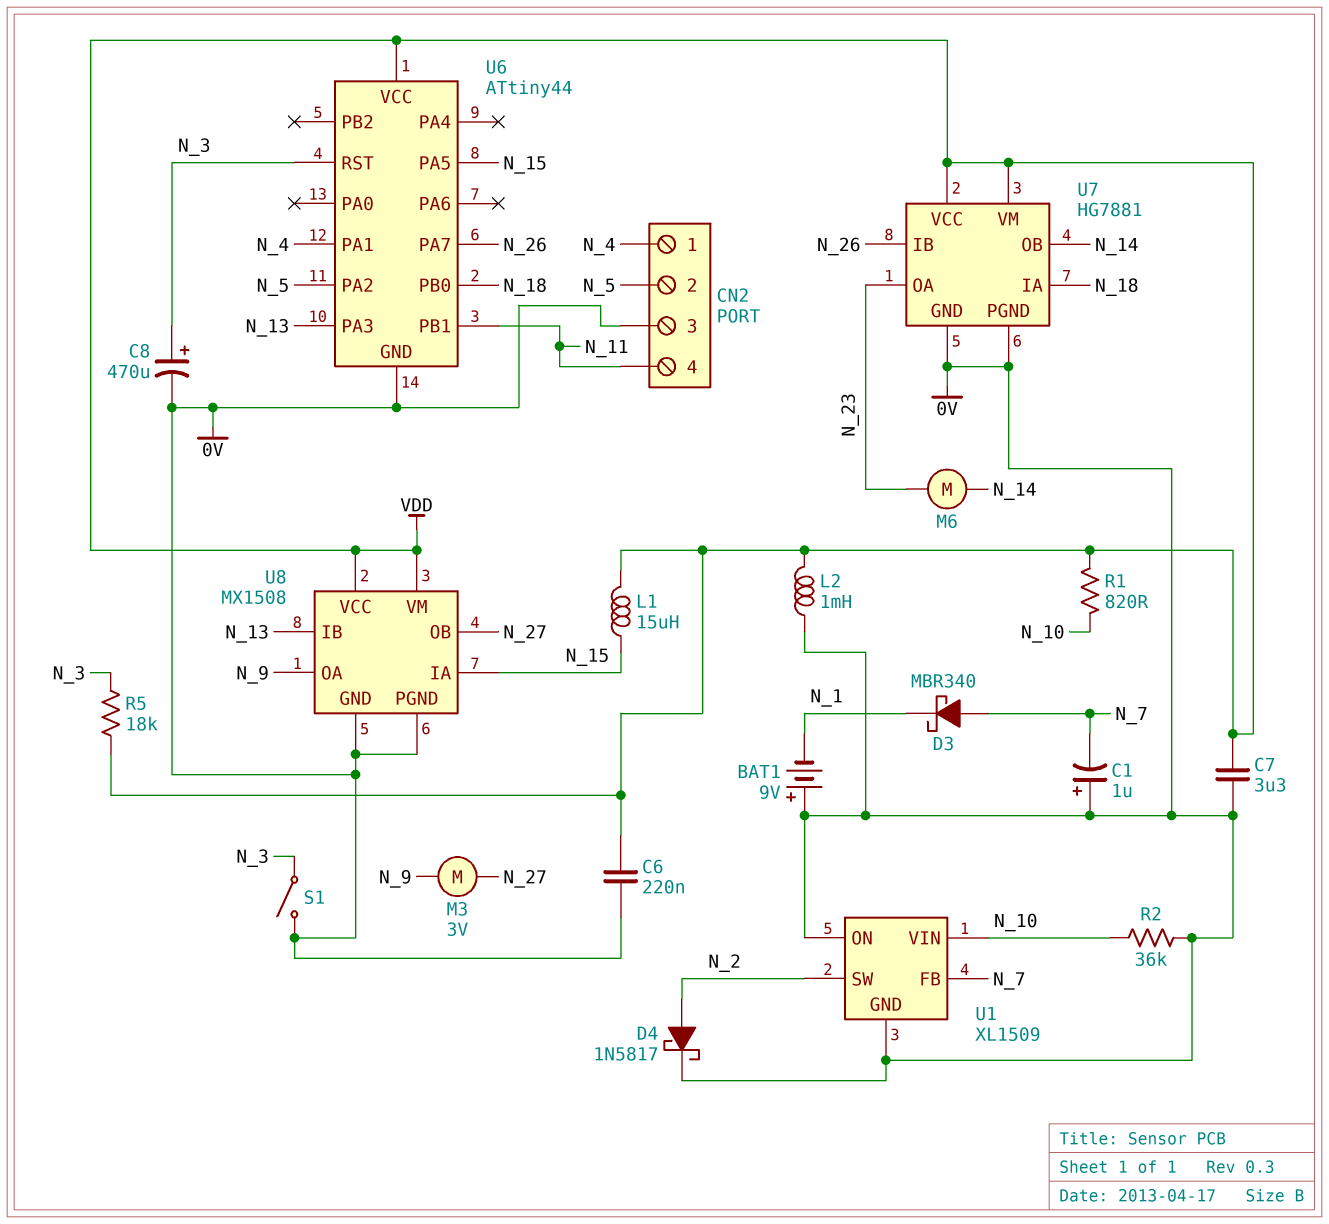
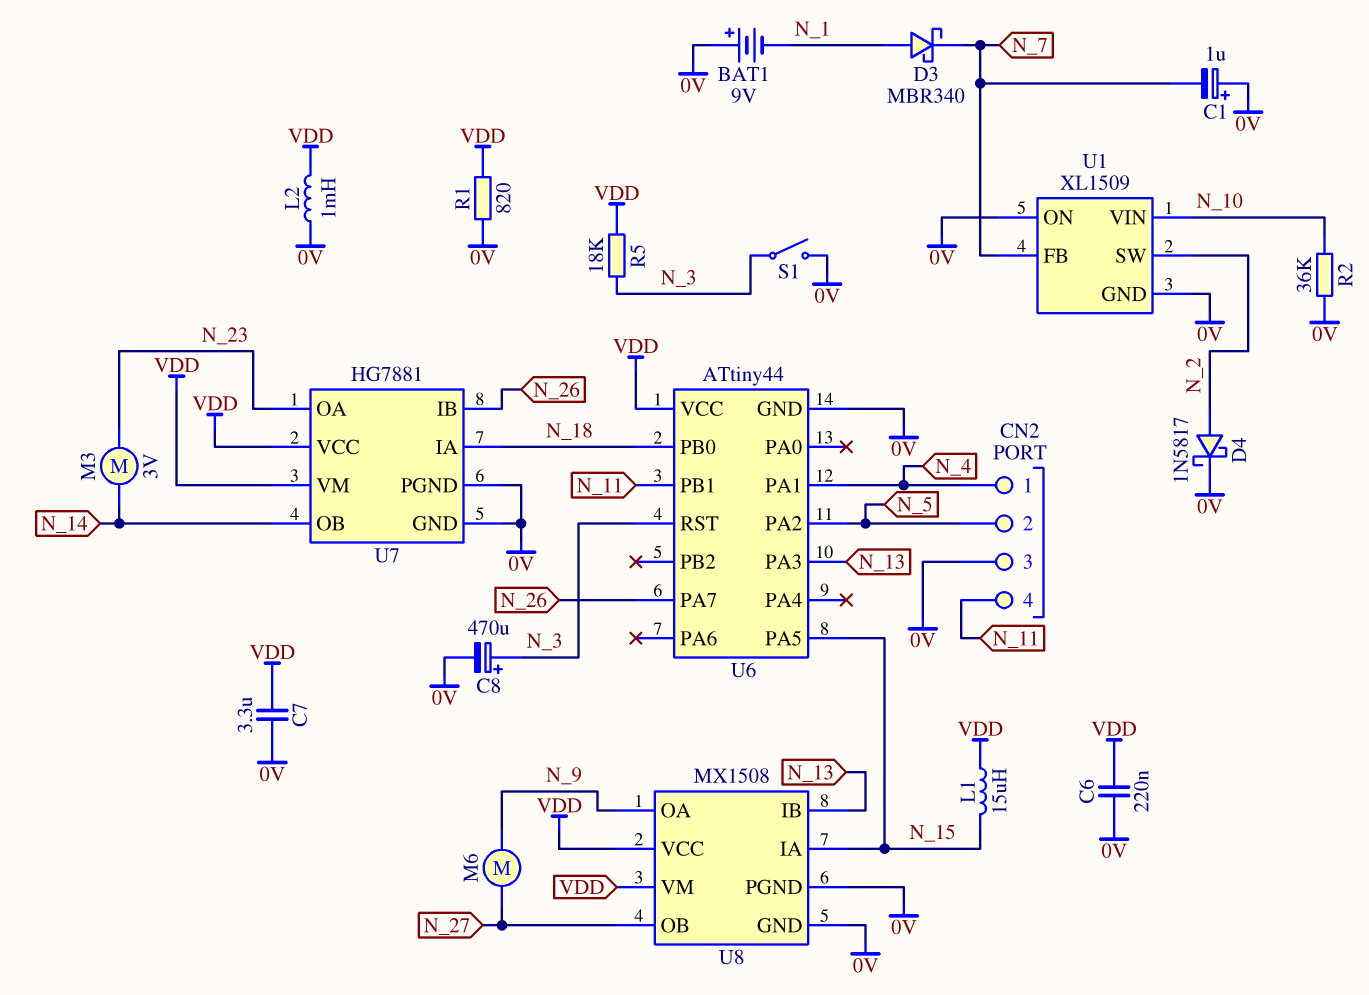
D3: schottky MBR340 (A N_7, K N_1) -> schottky MBR340 (A N_1, K N_7)
M3: motor 3V (N_9, N_27) -> motor 3V (N_14, N_23)
M6: motor (N_14, N_23) -> motor (N_9, N_27)
R1: 820 (N_10, VDD) -> 820 (0V, VDD)

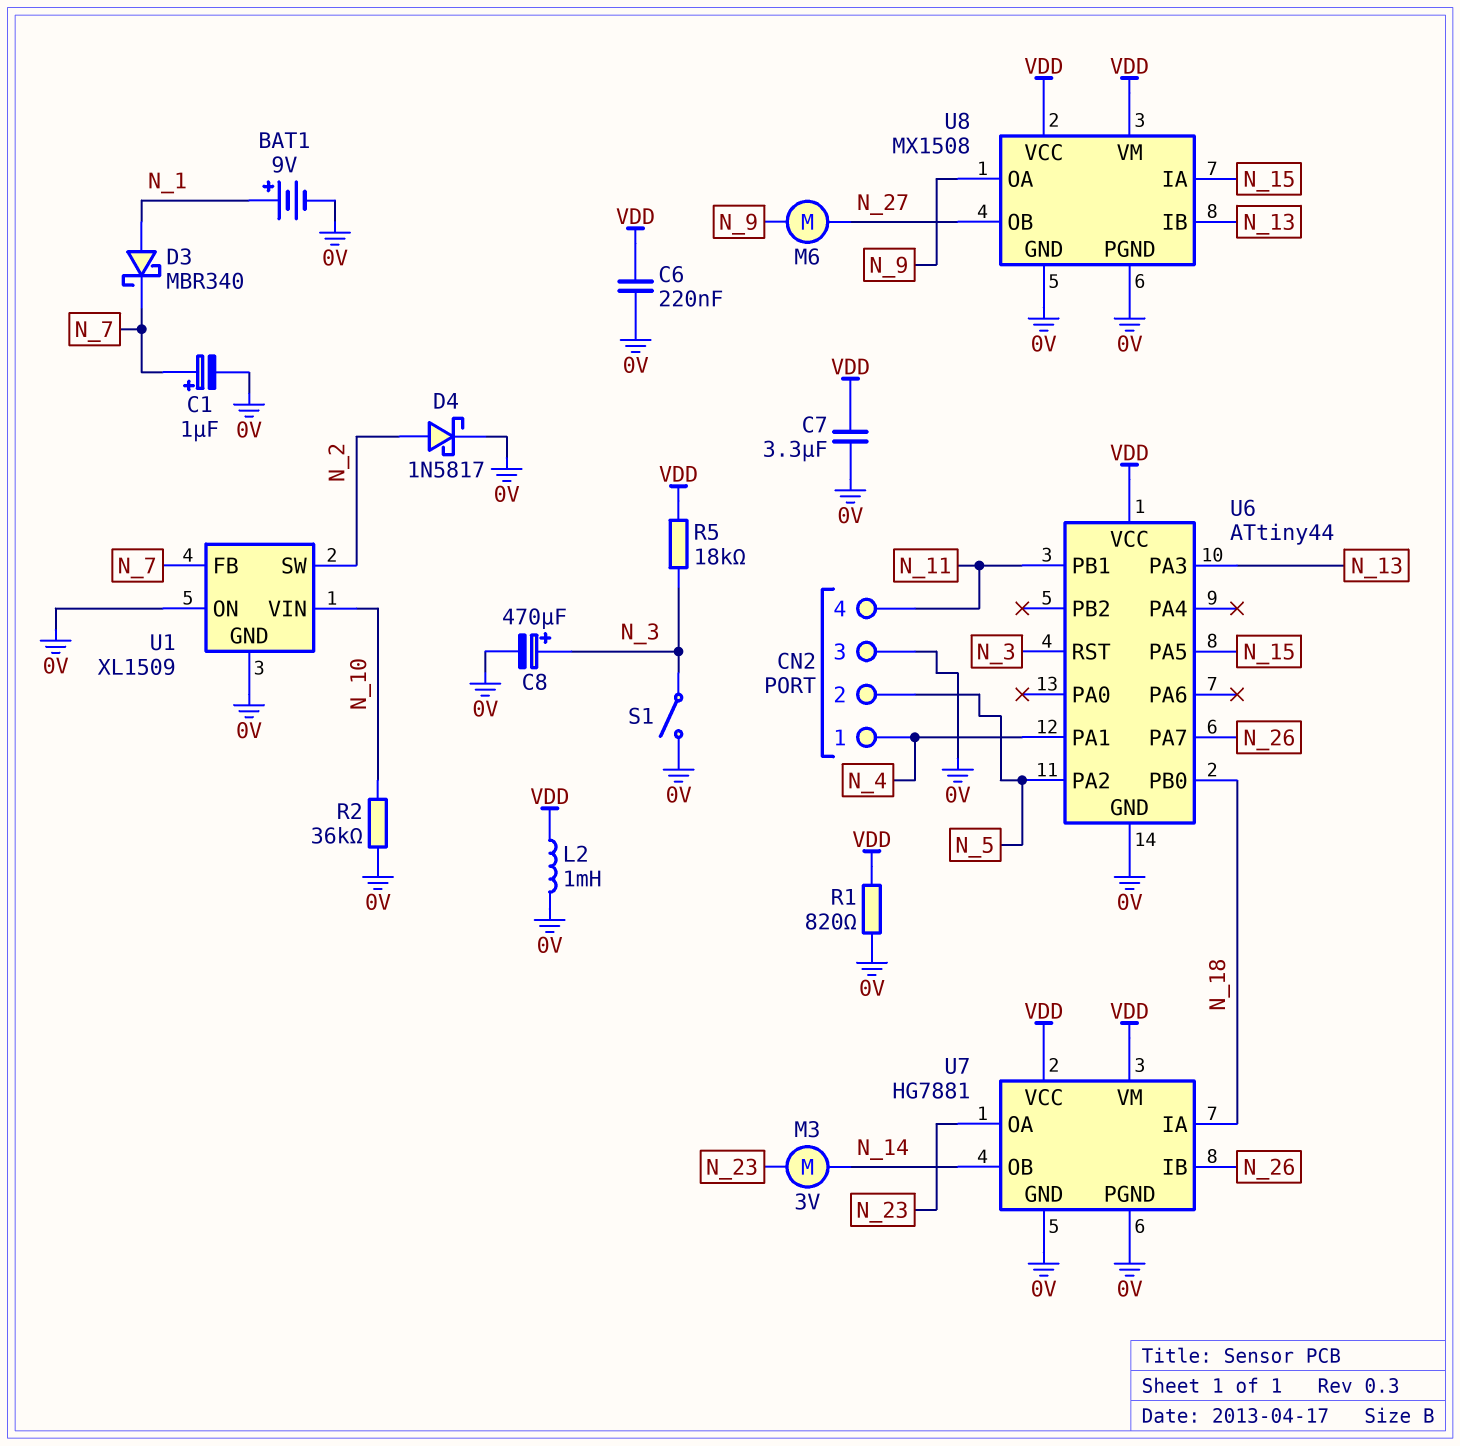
BAT1: 9V (plus 0V, minus N_1) -> 9V (plus N_1, minus 0V)
C1: 1uF (plus 0V, minus N_7) -> 1uF (plus N_7, minus 0V)
L1: 15uH (N_15, VDD) -> none

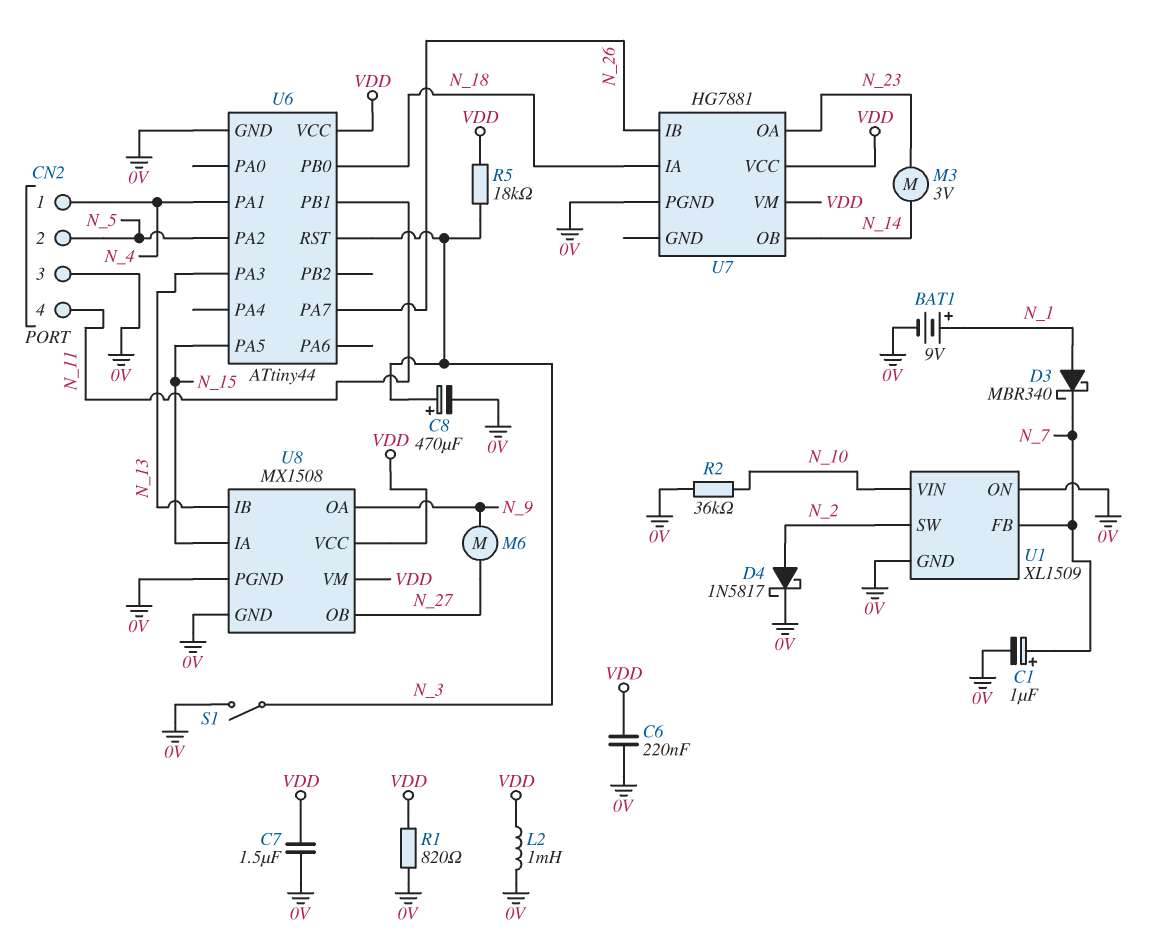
C7: 3.3uF (0V, VDD) -> 1.5uF (0V, VDD)
U7 pin GND: 0V -> none

